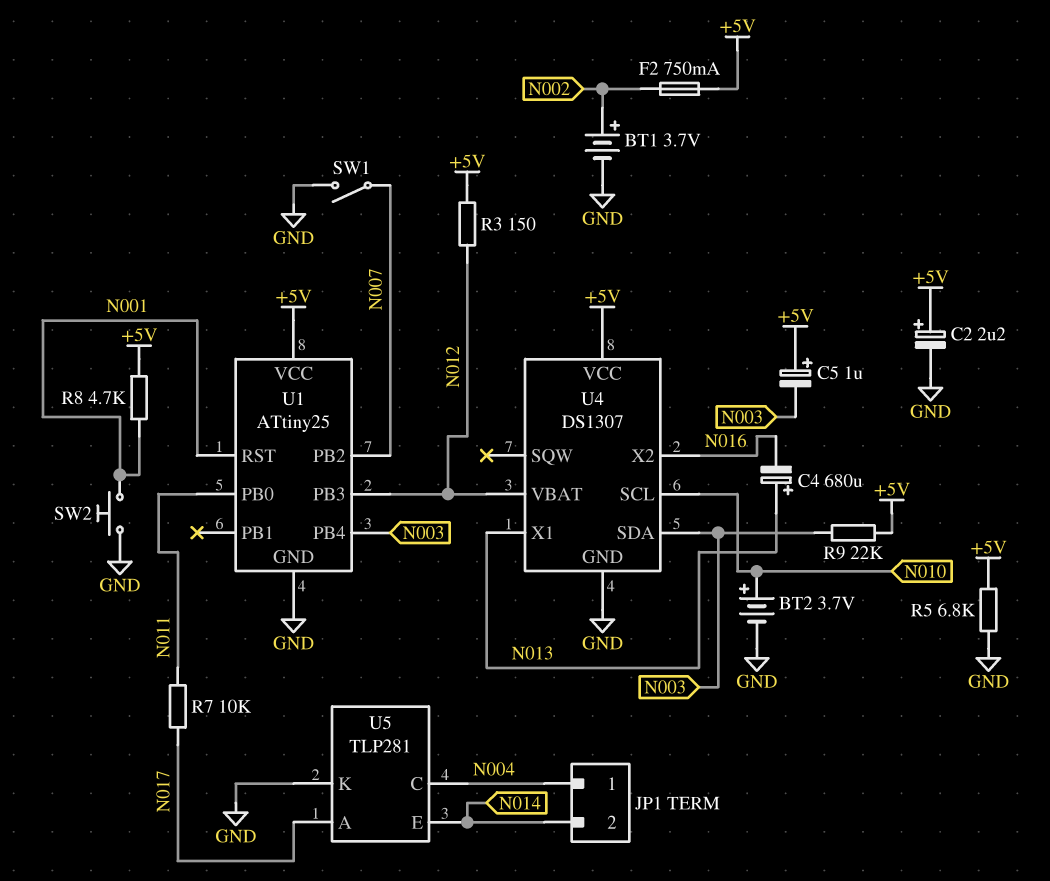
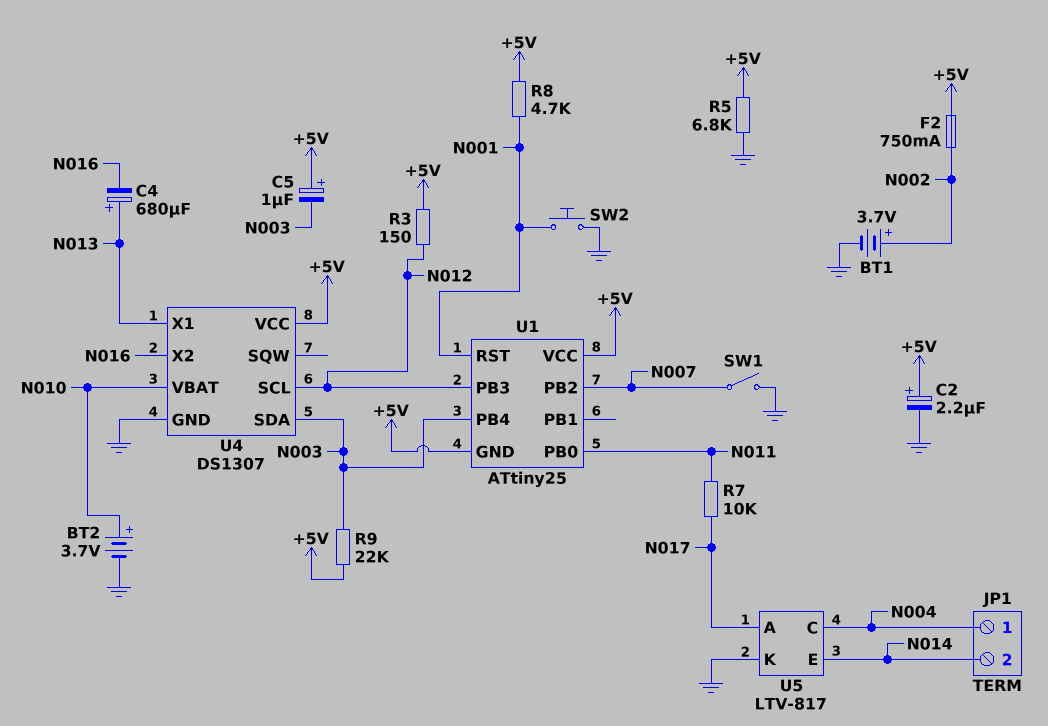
U1 pin GND: GND -> +5V
U4 pin SCL: N010 -> N012
U4 pin VBAT: N012 -> N010
U5: TLP281 -> LTV-817

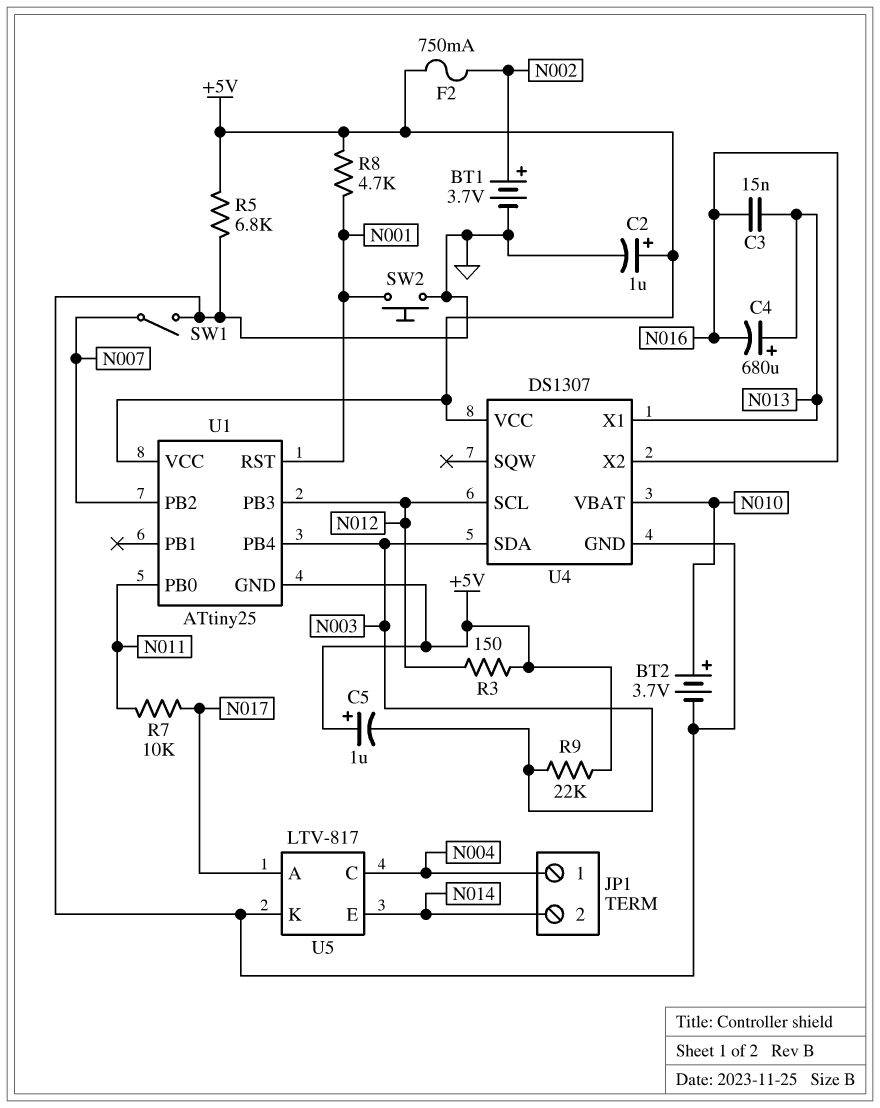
C2: 2.2uF (plus +5V, minus GND) -> 1uF (plus +5V, minus GND)
C3: none -> 15nF (N013, N016)

